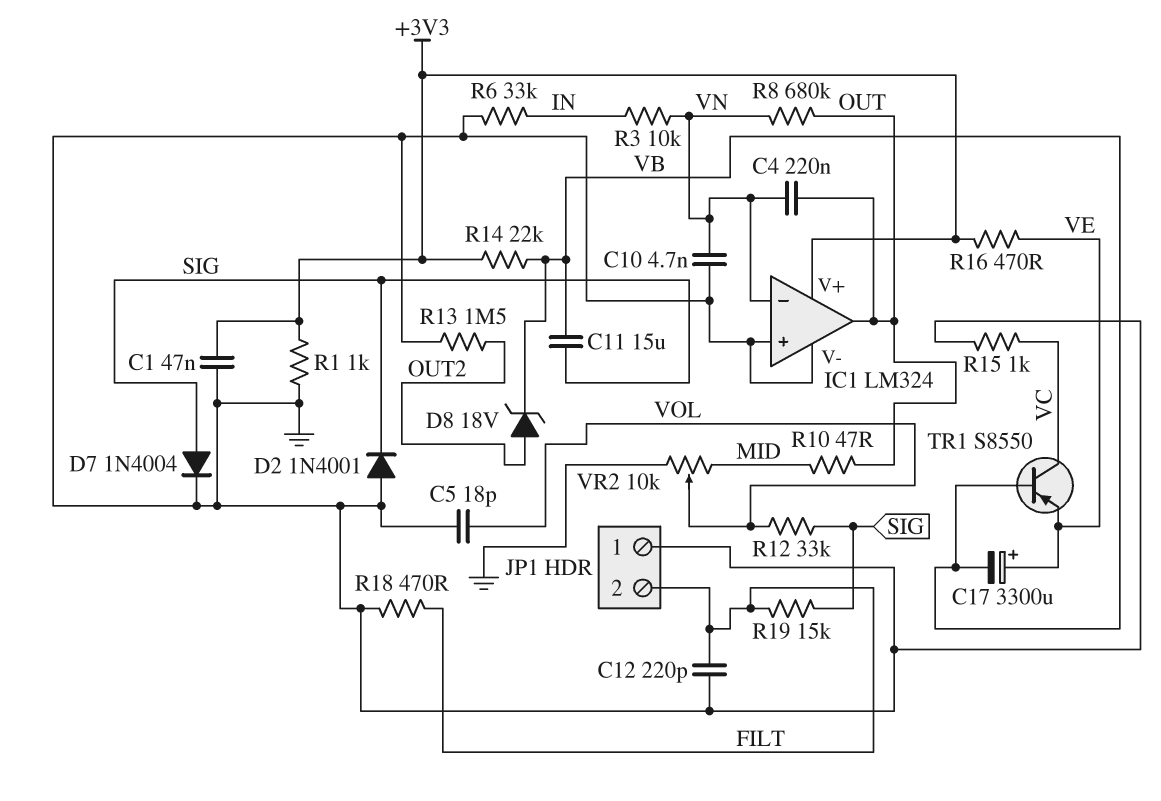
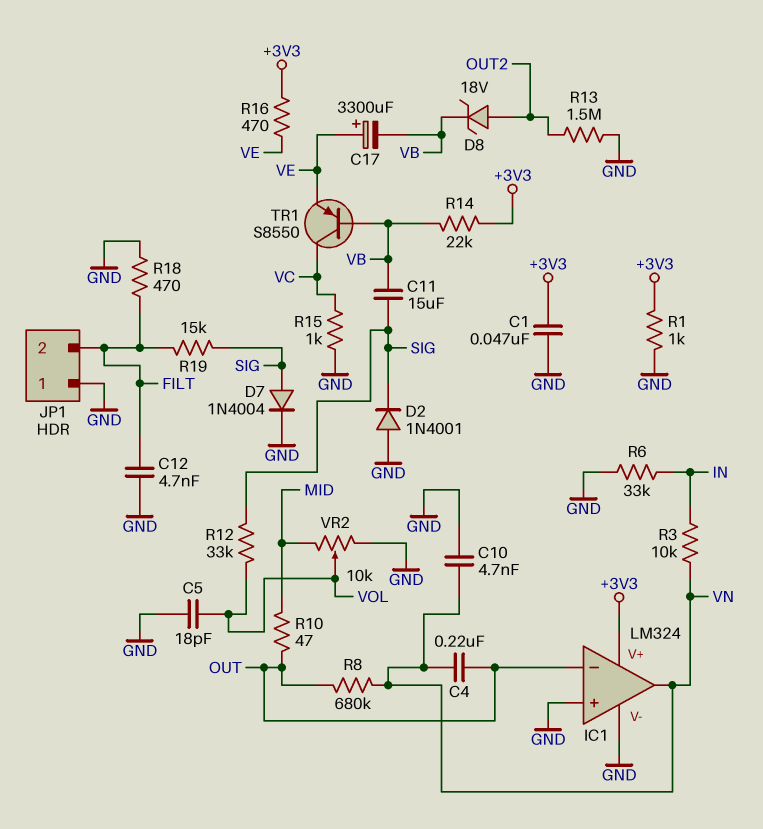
C12: 220pF (FILT, GND) -> 4.7nF (FILT, GND)
IC1 pin in-: VN -> OUT
IC1 pin out: OUT -> VN

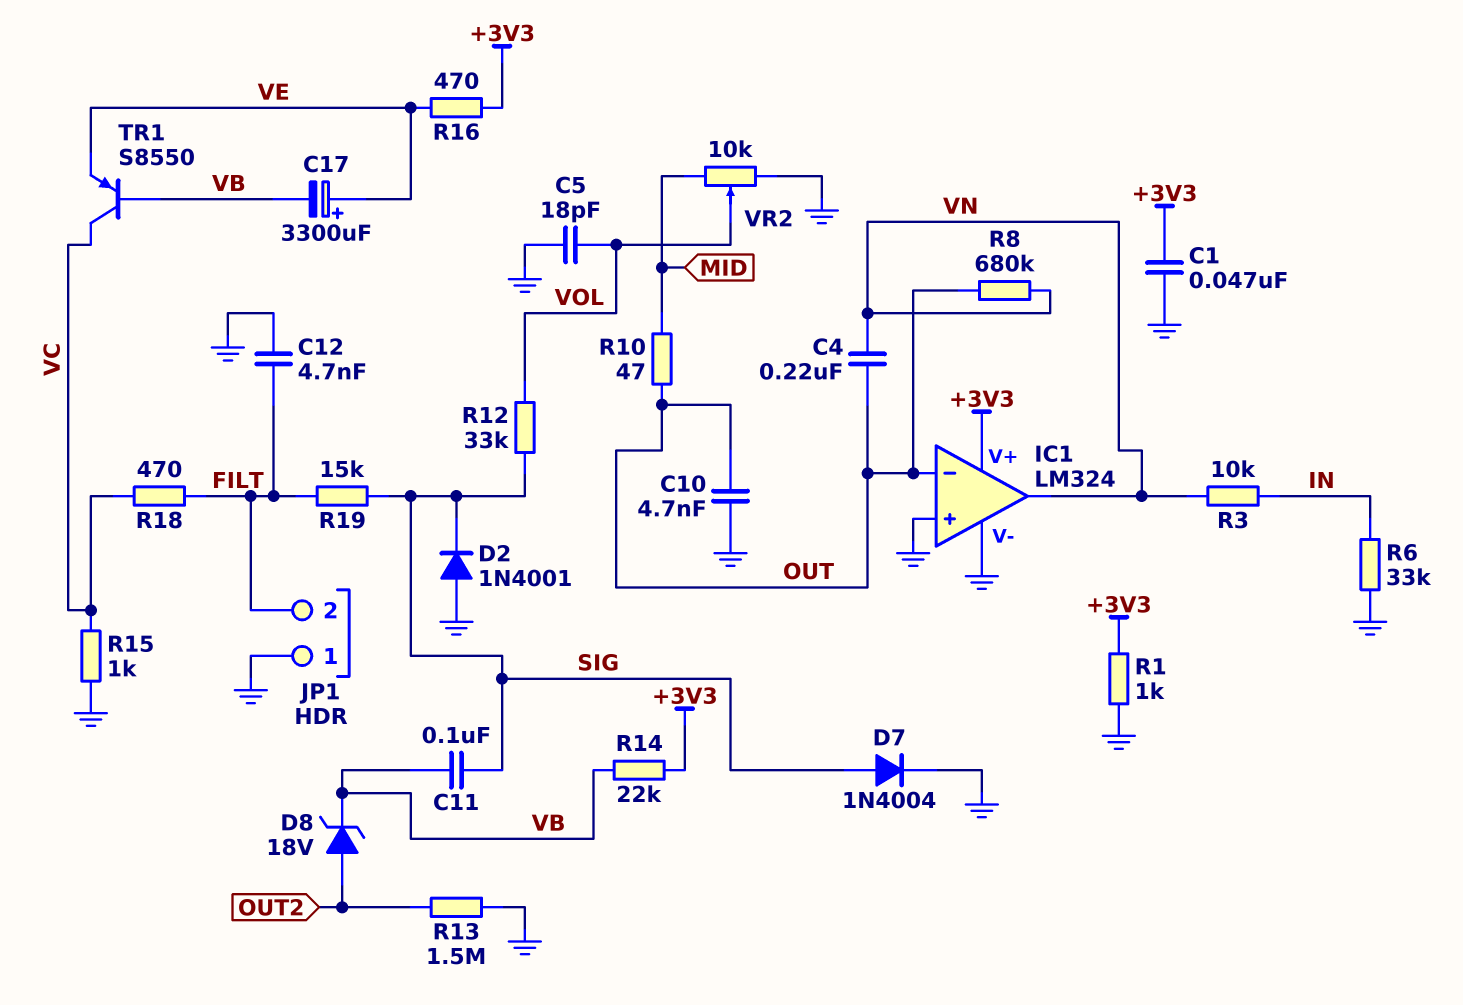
C10: 4.7nF (GND, VN) -> 4.7nF (GND, OUT)
C11: 15uF (SIG, VB) -> 100nF (SIG, VB)
R18: 470 (FILT, GND) -> 470 (FILT, VC)

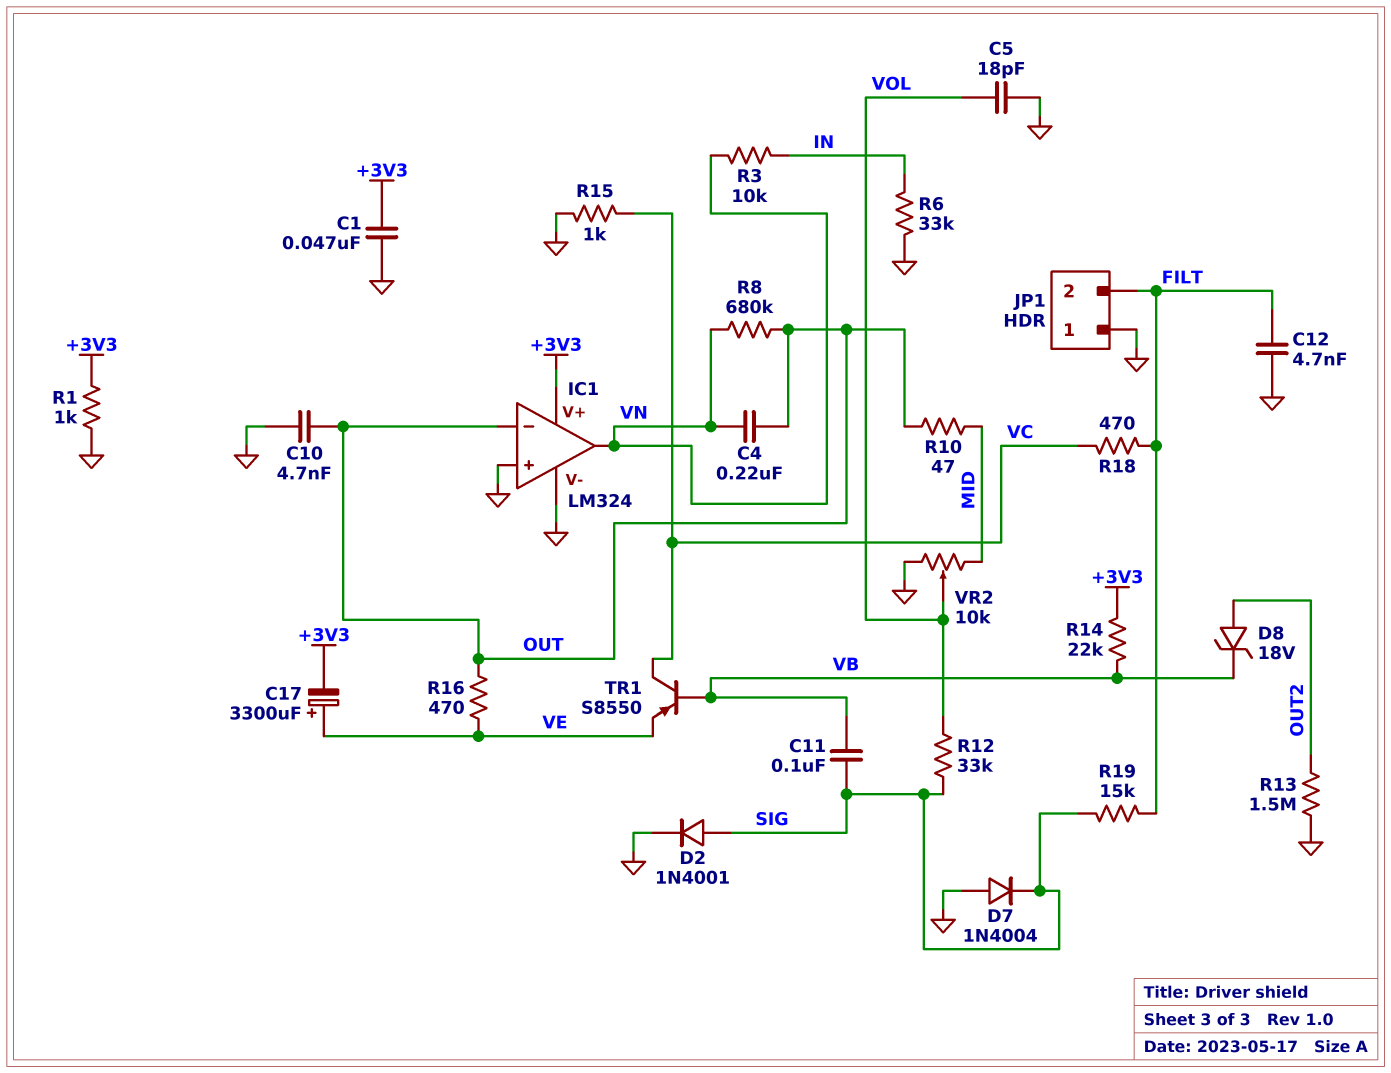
C17: 3300uF (plus VE, minus VB) -> 3300uF (plus VE, minus +3V3)
D2: diode 1N4001 (A GND, K SIG) -> diode 1N4001 (A SIG, K GND)
D7: diode 1N4004 (A SIG, K GND) -> diode 1N4004 (A GND, K SIG)
R16: 470 (+3V3, VE) -> 470 (OUT, VE)

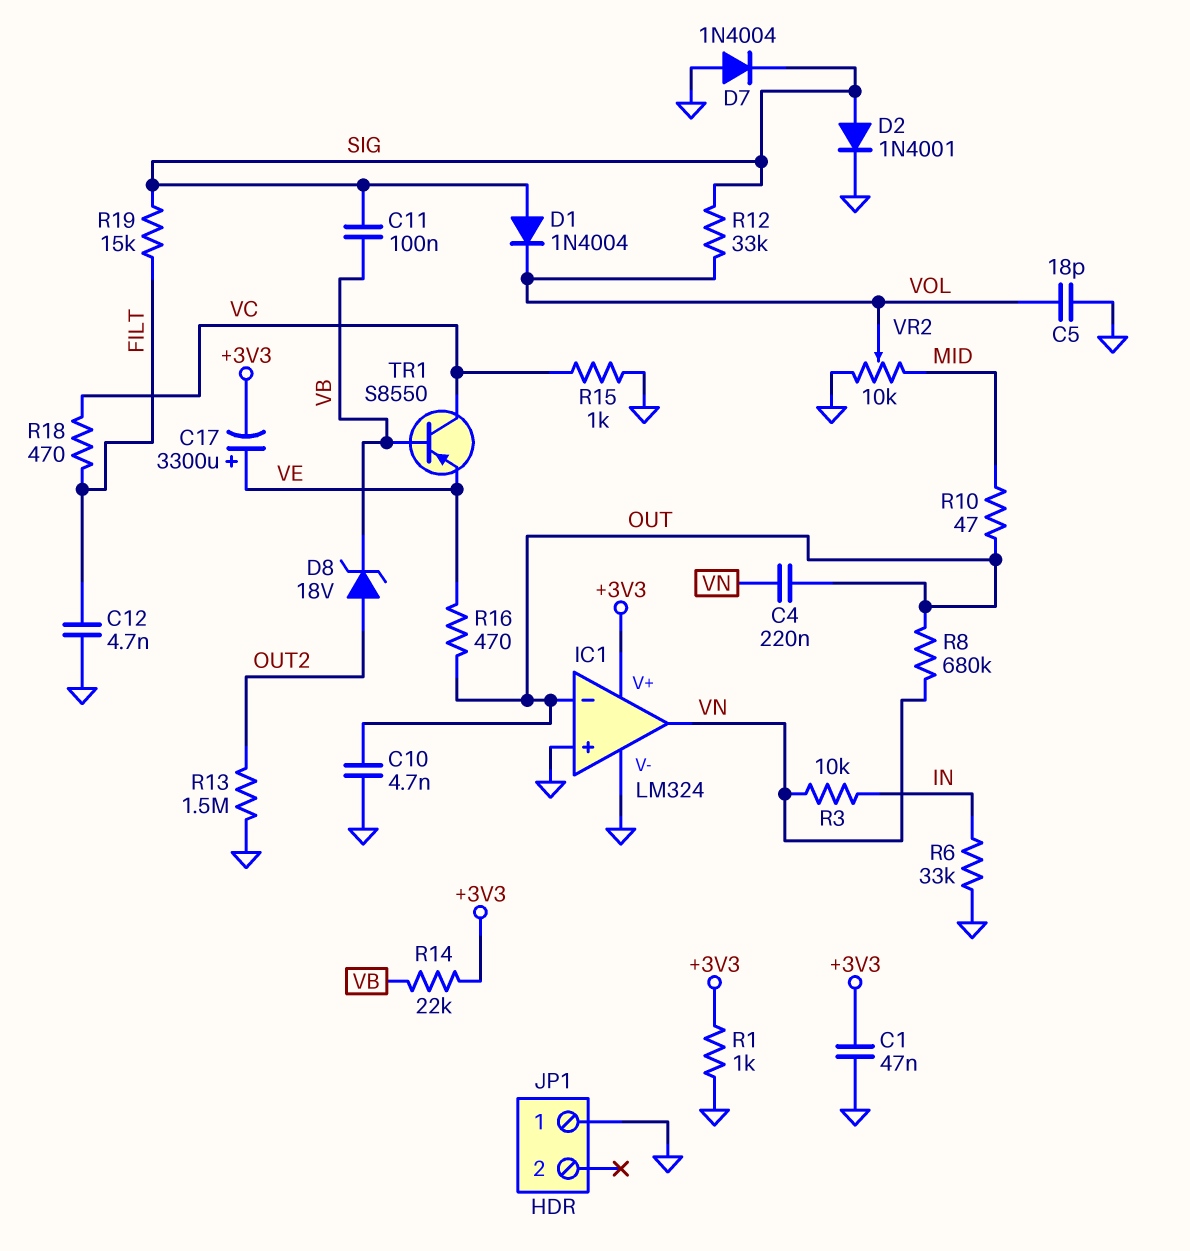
D1: none -> diode 1N4004 (A SIG, K VOL)
JP1 pin 2: FILT -> none

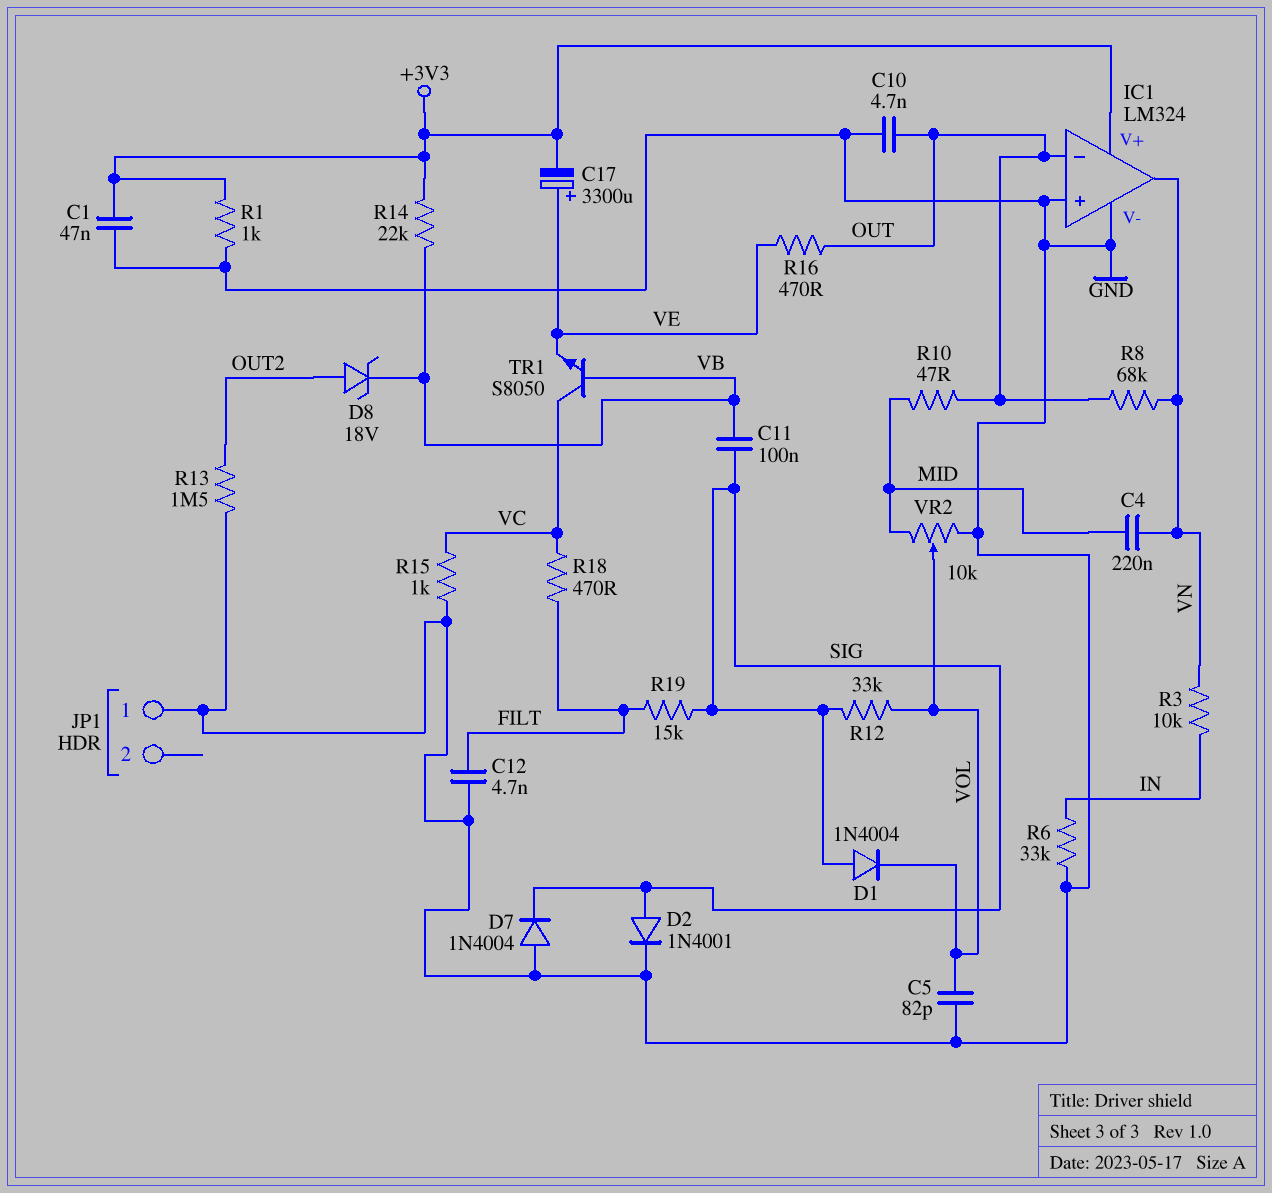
C4: 220nF (OUT, VN) -> 220nF (MID, VN)
C5: 18pF (GND, VOL) -> 82pF (GND, VOL)
R8: 680k (OUT, VN) -> 68k (OUT, VN)
TR1: PNP S8550 (B VB, C VC, E VE) -> NPN S8050 (B VB, C VC, E VE)

